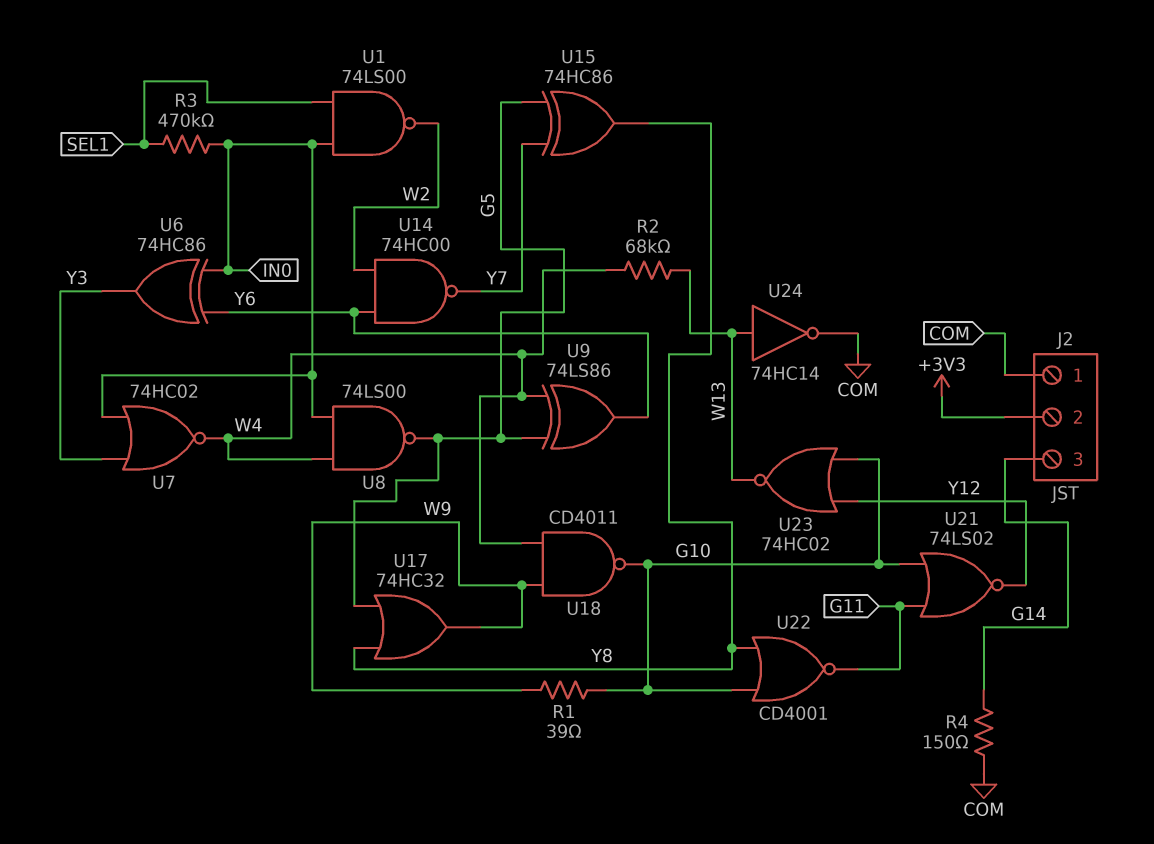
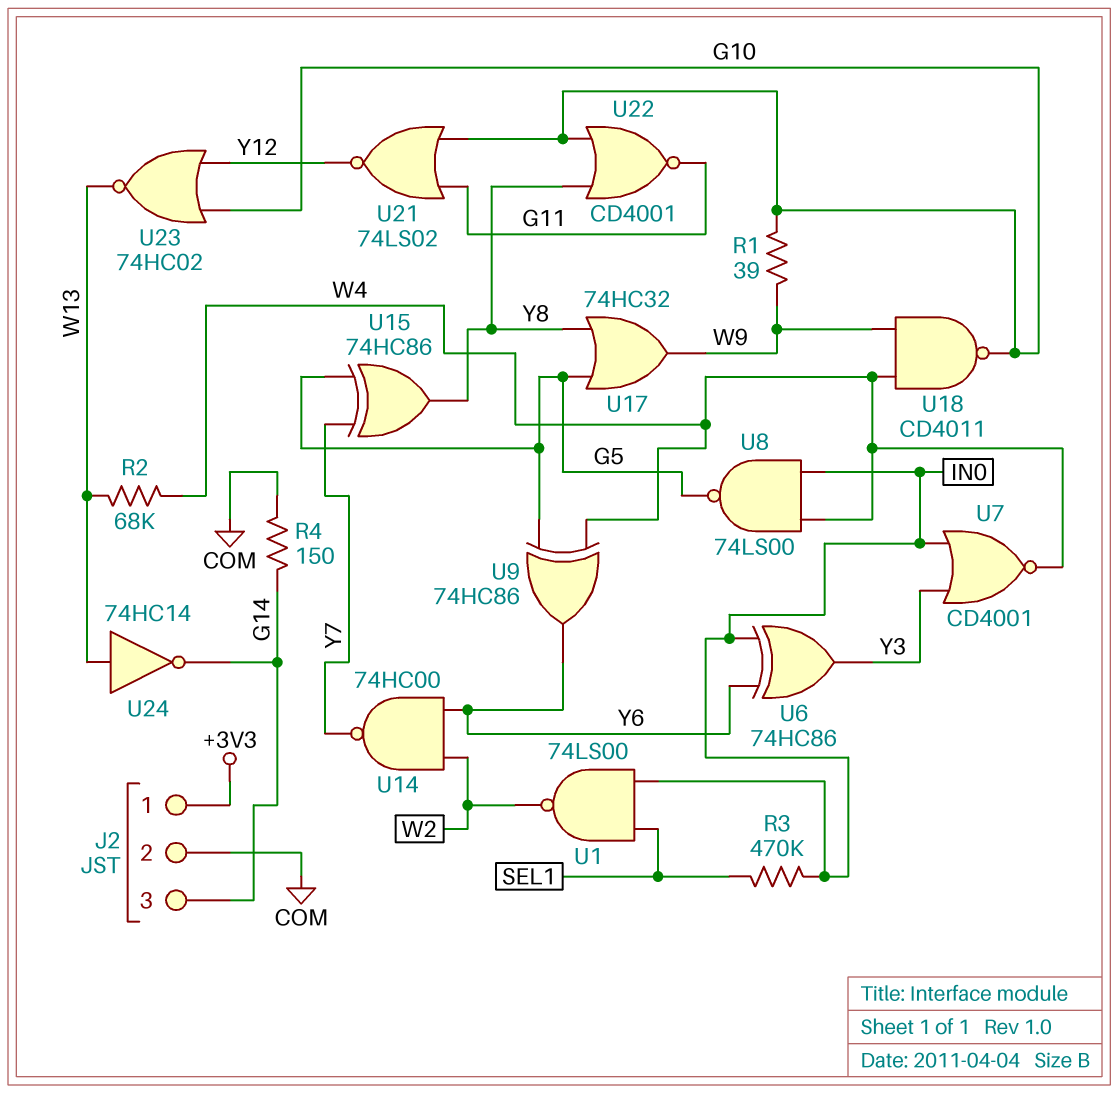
J2 pin 1: COM -> +3V3
J2 pin 2: +3V3 -> COM
U7: NOR 74HC02 (in IN0, in Y3, out W4) -> NOR CD4001 (in IN0, in Y3, out W4)
U9: XOR 74LS86 (in G5, in W4, out Y6) -> XOR 74HC86 (in G5, in W4, out Y6)
U24: NOT 74HC14 (in W13, out COM) -> NOT 74HC14 (in W13, out G14)

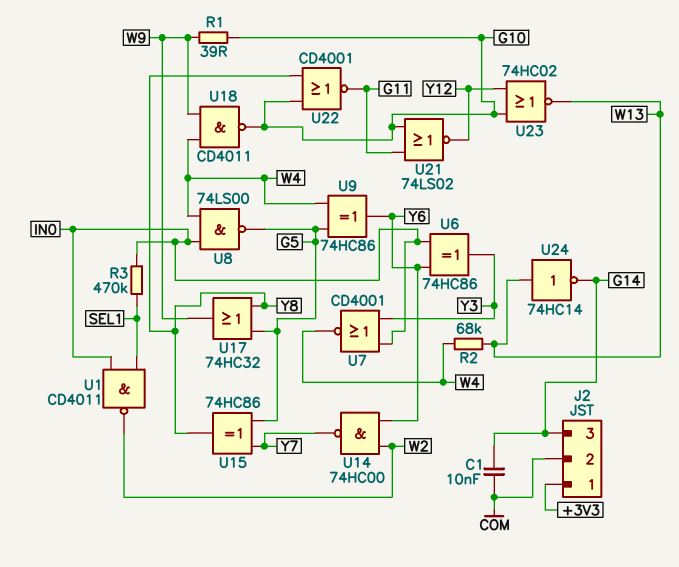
C1: none -> 10nF (COM, G14)
R4: 150 (COM, G14) -> none
U1: NAND 74LS00 (in IN0, in SEL1, out W2) -> NAND CD4011 (in IN0, in SEL1, out W2)

